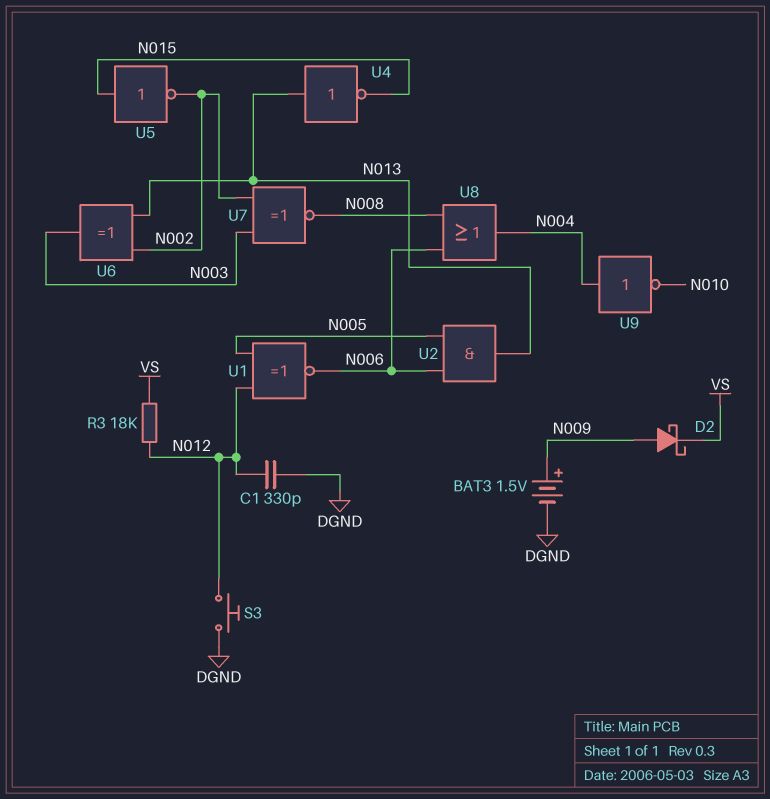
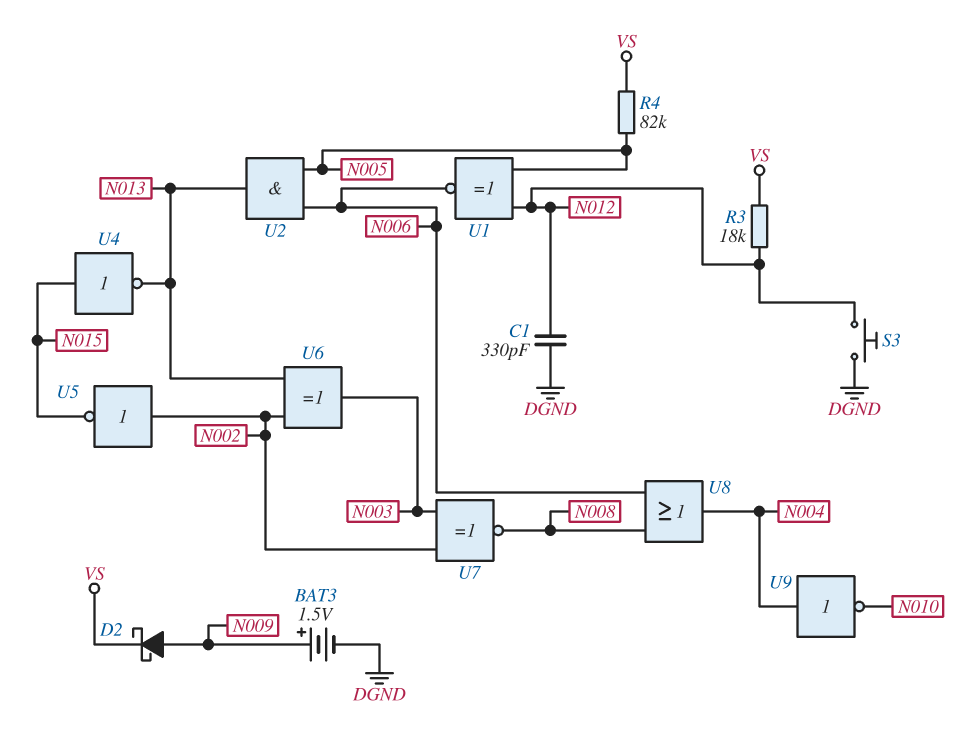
R4: none -> 82k (N005, VS)
U4: NOT (in N013, out N015) -> NOT (in N015, out N013)
U5: NOT (in N015, out N002) -> NOT (in N002, out N015)

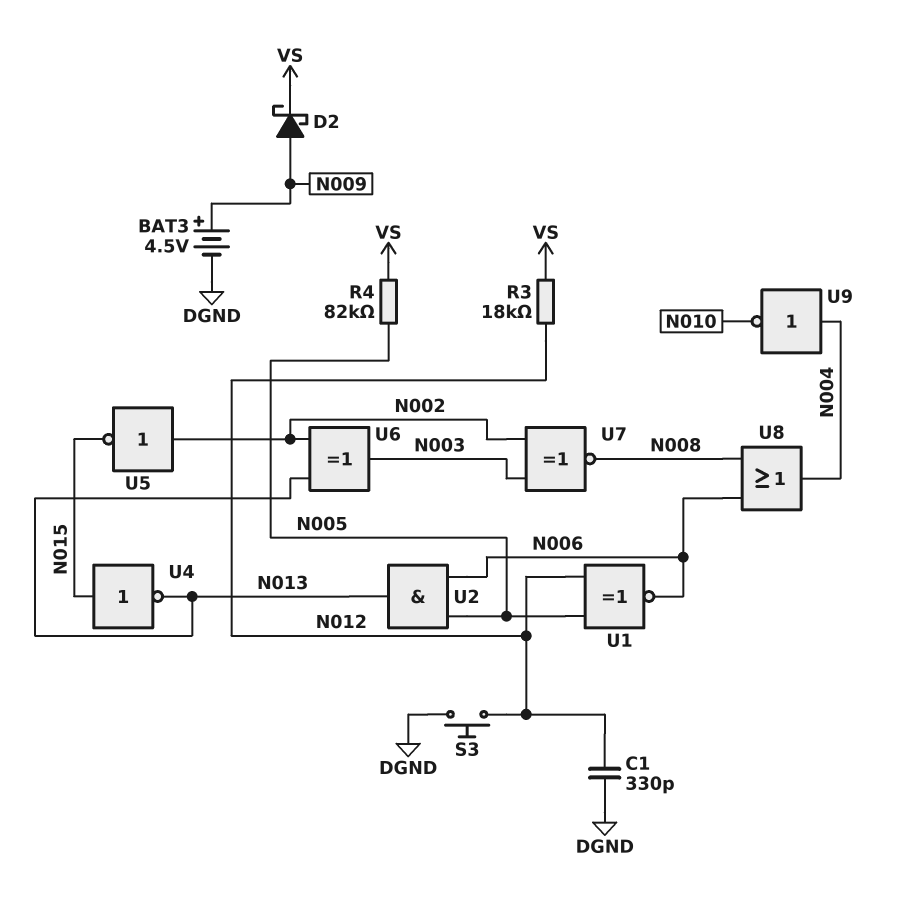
BAT3: 1.5V (plus N009, minus DGND) -> 4.5V (plus N009, minus DGND)

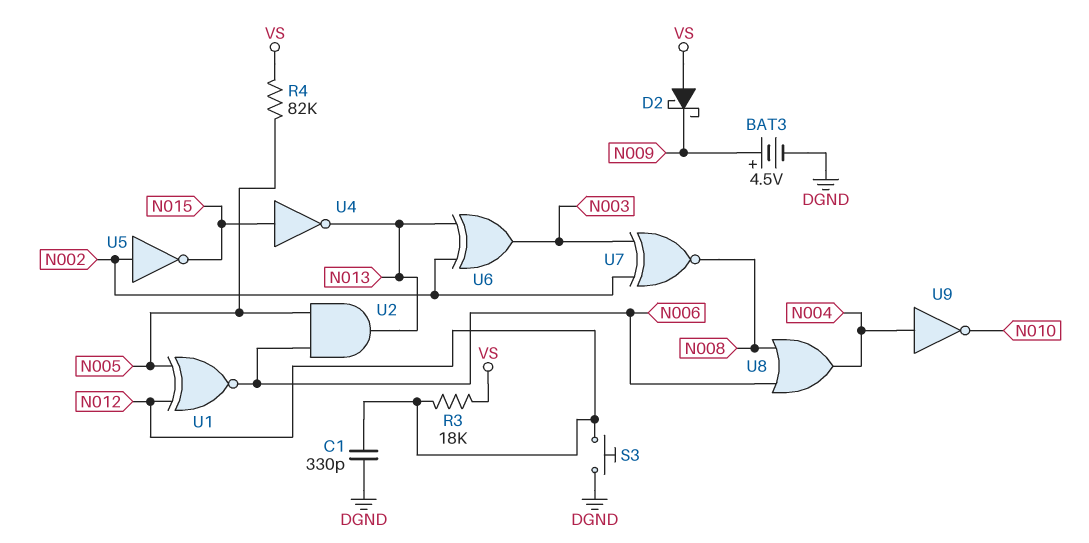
D2: schottky (A N009, K VS) -> schottky (A VS, K N009)

